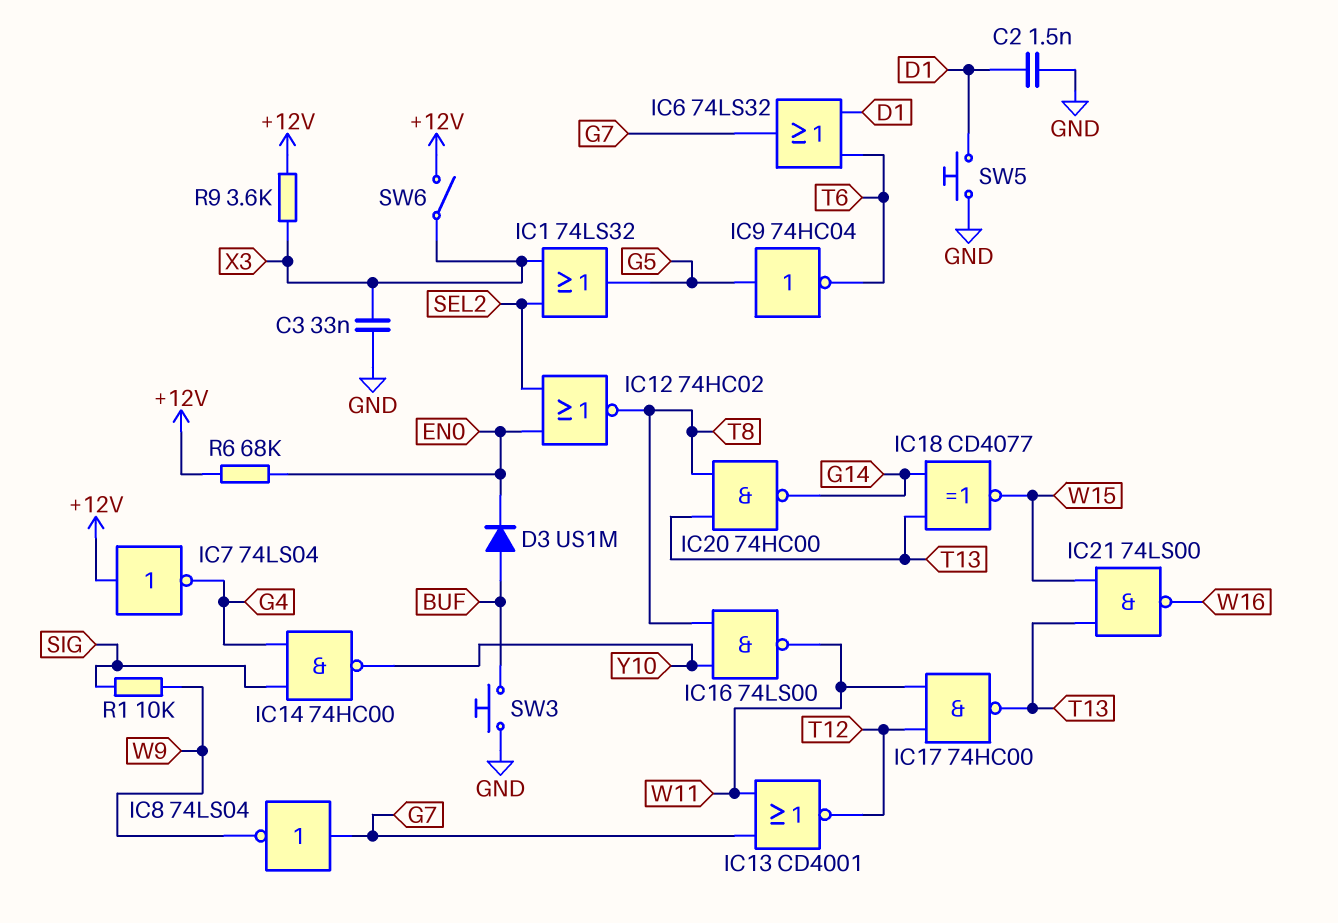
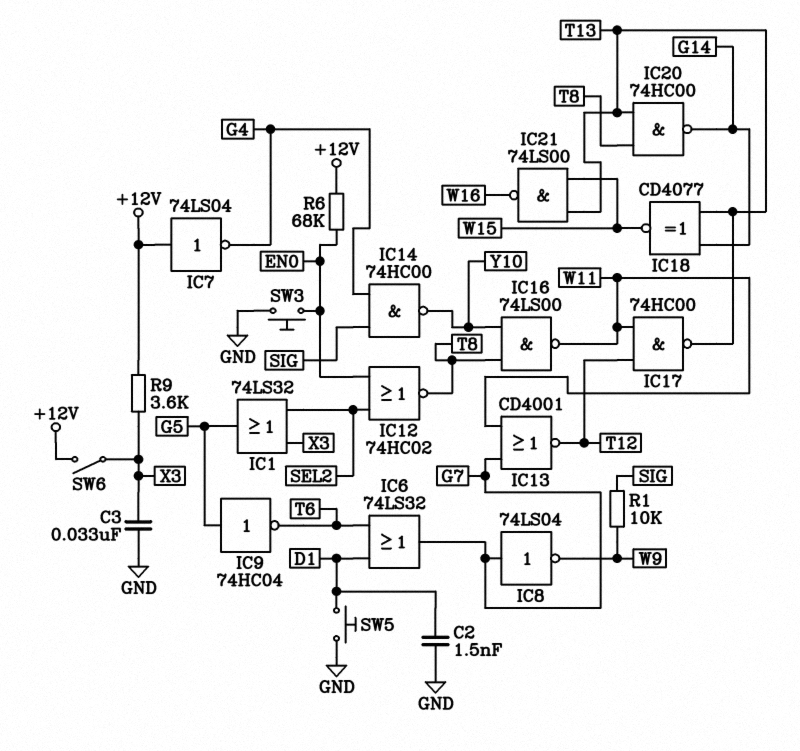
D3: diode US1M (A BUF, K EN0) -> none
SW3: button (BUF, GND) -> button (EN0, GND)

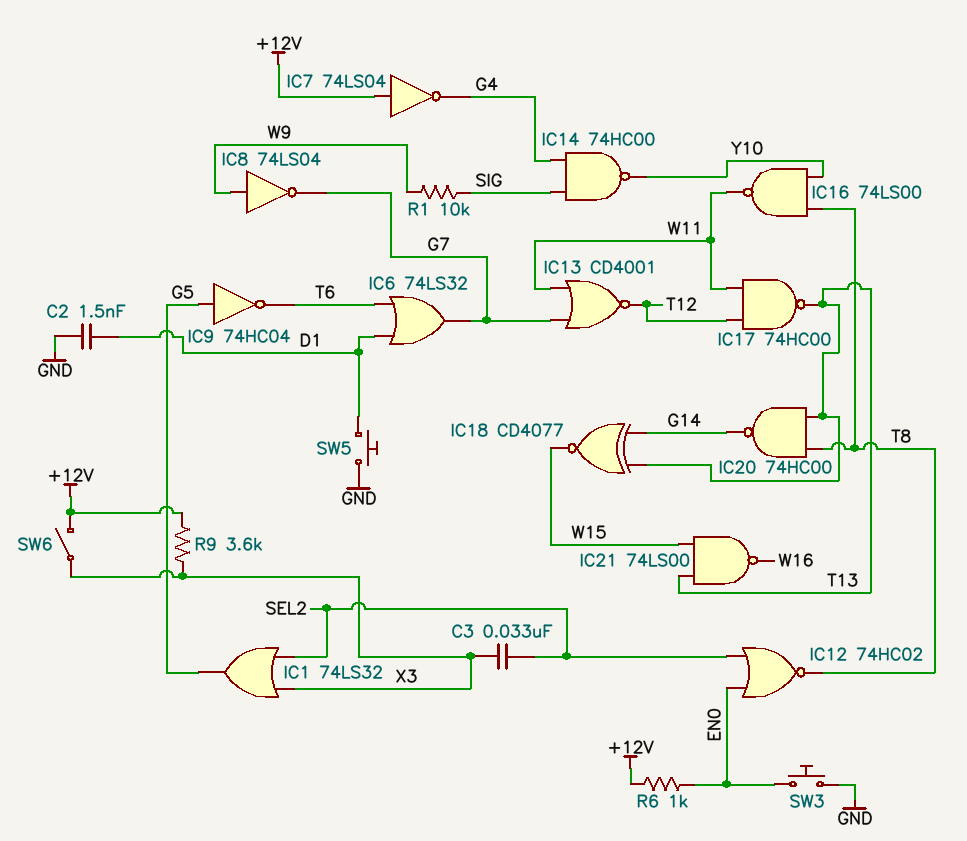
C3: 33nF (GND, X3) -> 33nF (SEL2, X3)
IC8: NOT 74LS04 (in G7, out W9) -> NOT 74LS04 (in W9, out G7)
R6: 68k (+12V, EN0) -> 1k (+12V, EN0)

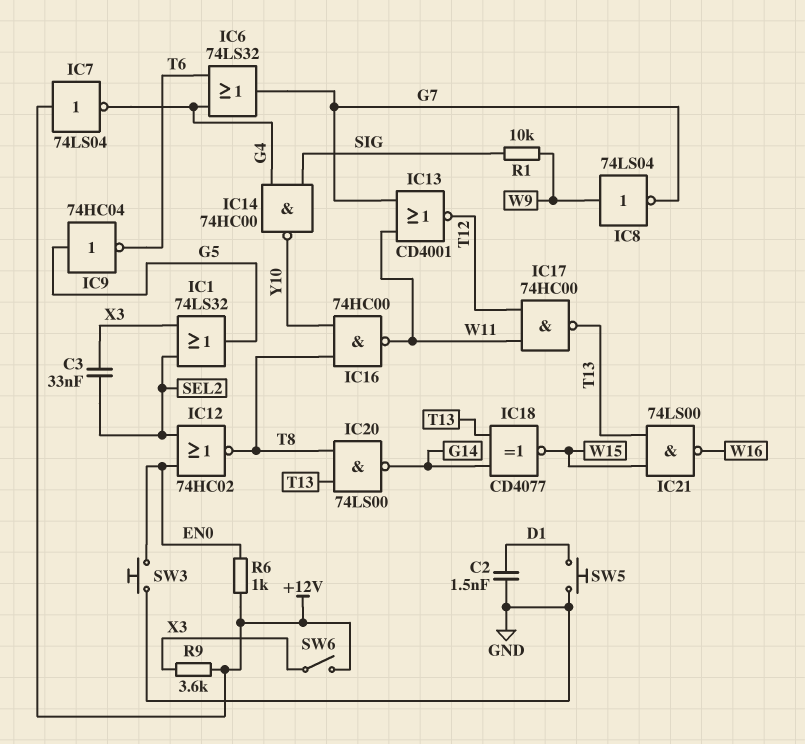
IC6: OR 74LS32 (in D1, in T6, out G7) -> OR 74LS32 (in G4, in T6, out G7)
IC16: NAND 74LS00 (in T8, in Y10, out W11) -> NAND 74HC00 (in T8, in Y10, out W11)
IC20: NAND 74HC00 (in T8, in T13, out G14) -> NAND 74LS00 (in T8, in T13, out G14)

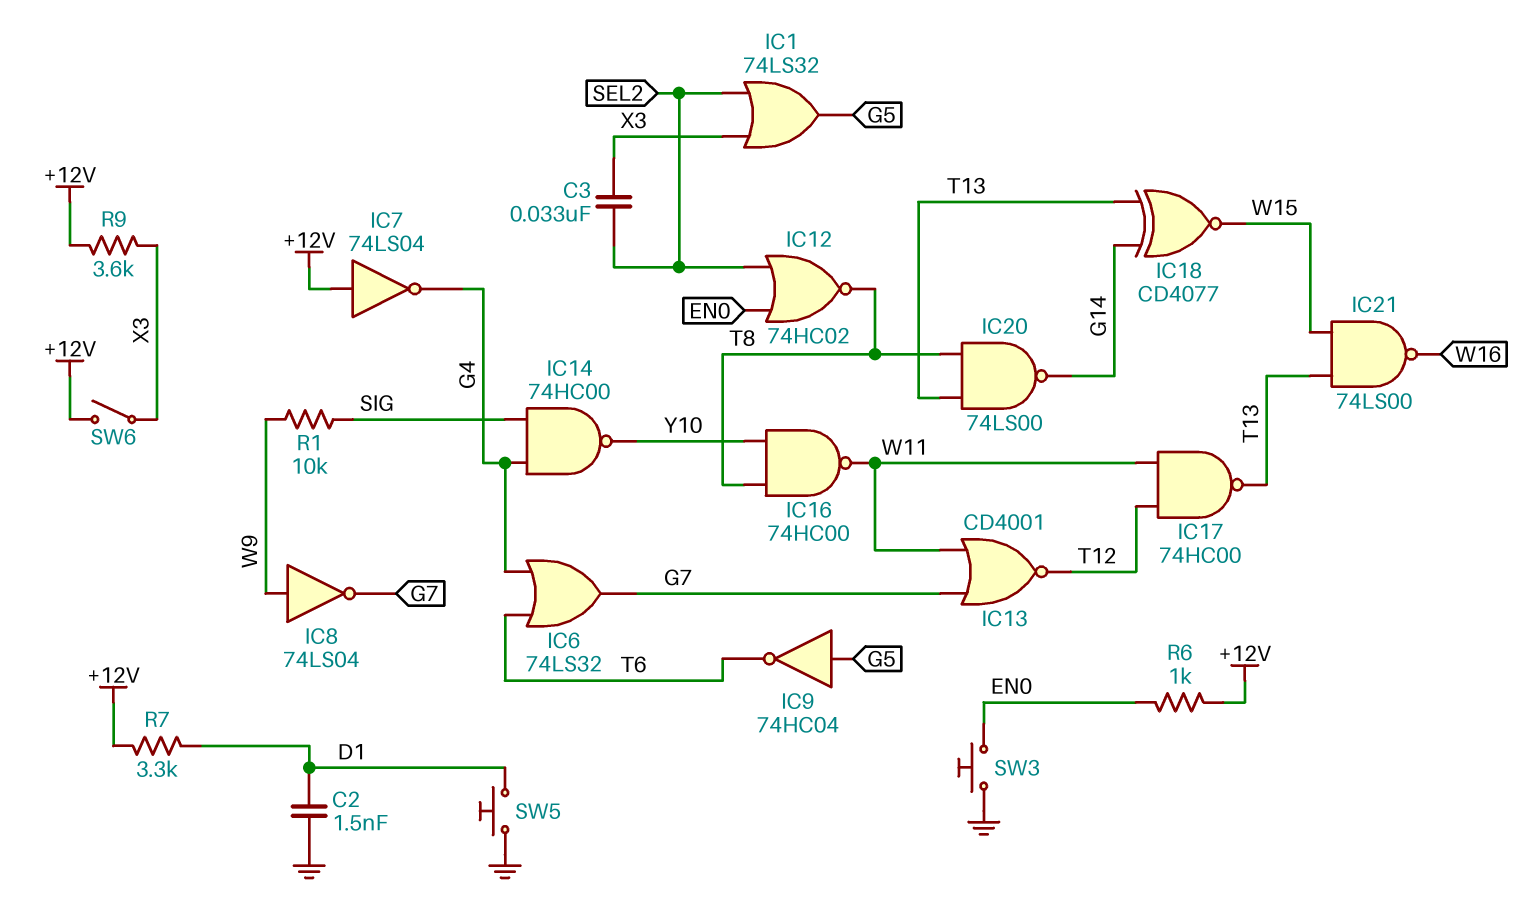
R7: none -> 3.3k (+12V, D1)

